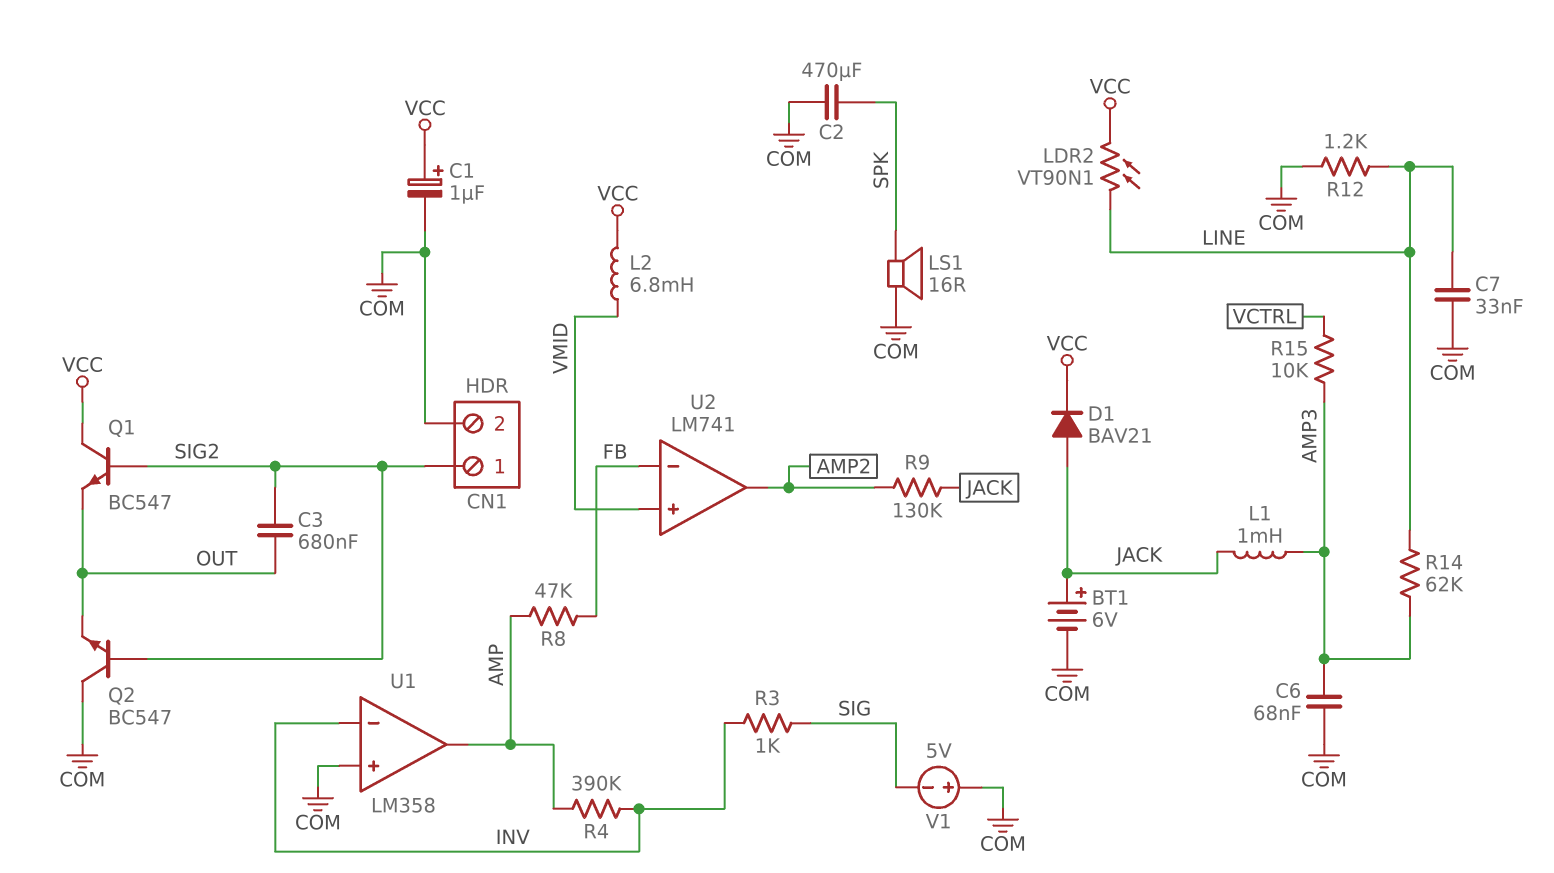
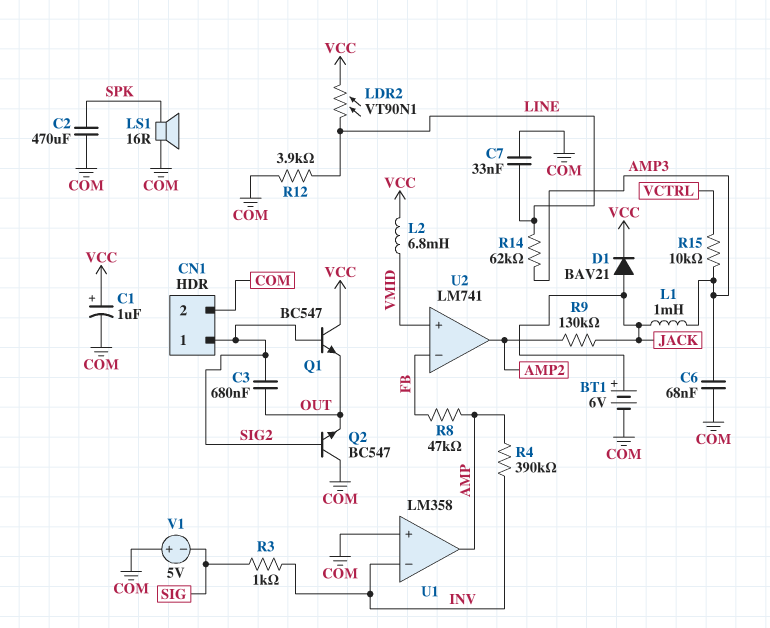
R12: 1.2k (COM, LINE) -> 3.9k (COM, LINE)

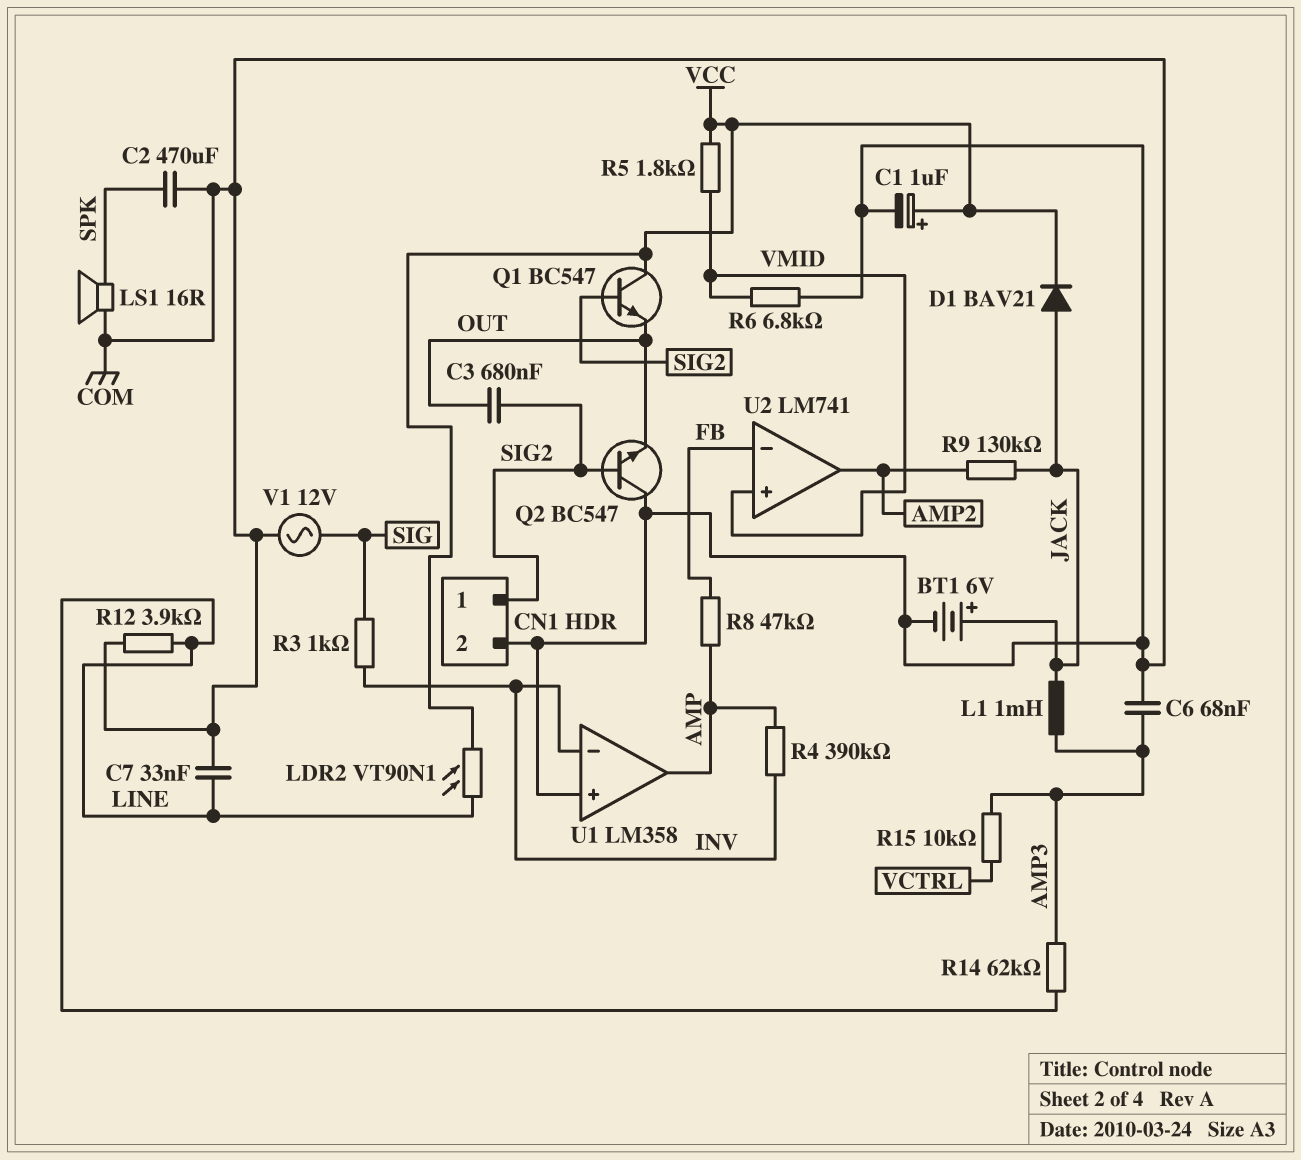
L2: 6.8mH (VCC, VMID) -> none
R5: none -> 1.8k (VCC, VMID)
R6: none -> 6.8k (COM, VMID)
V1: 5V (plus COM, minus SIG) -> AC 12V (COM, SIG)

